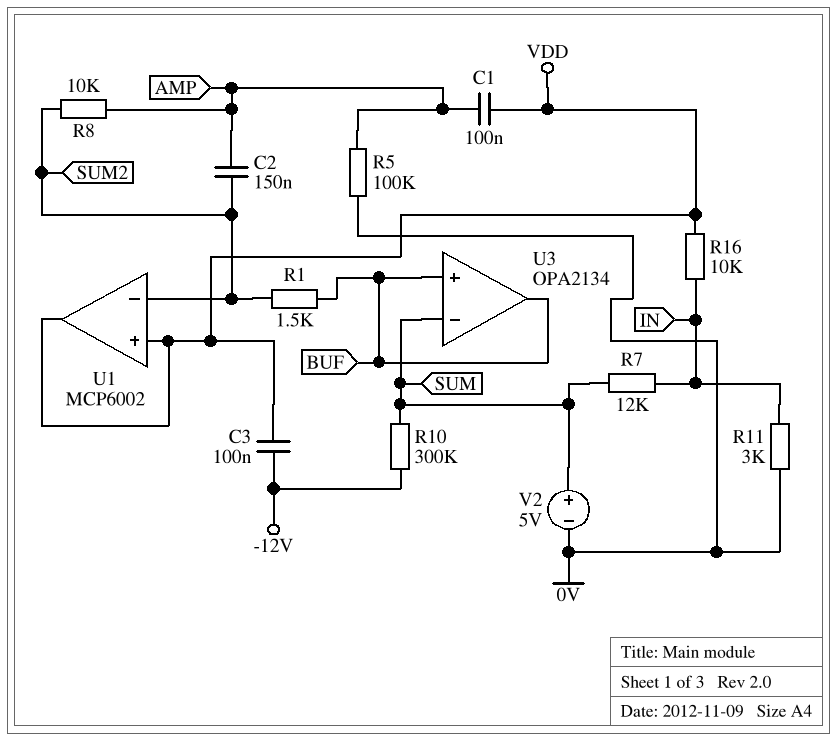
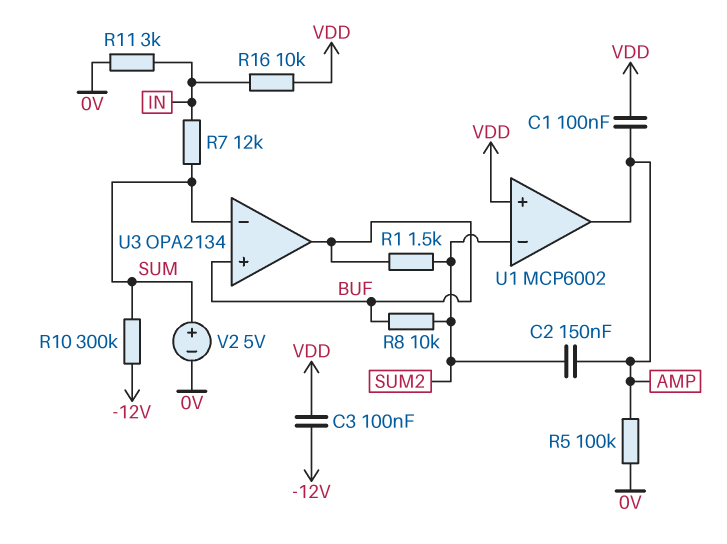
R8: 10k (AMP, SUM2) -> 10k (BUF, SUM2)
U1 pin out: VDD -> AMP

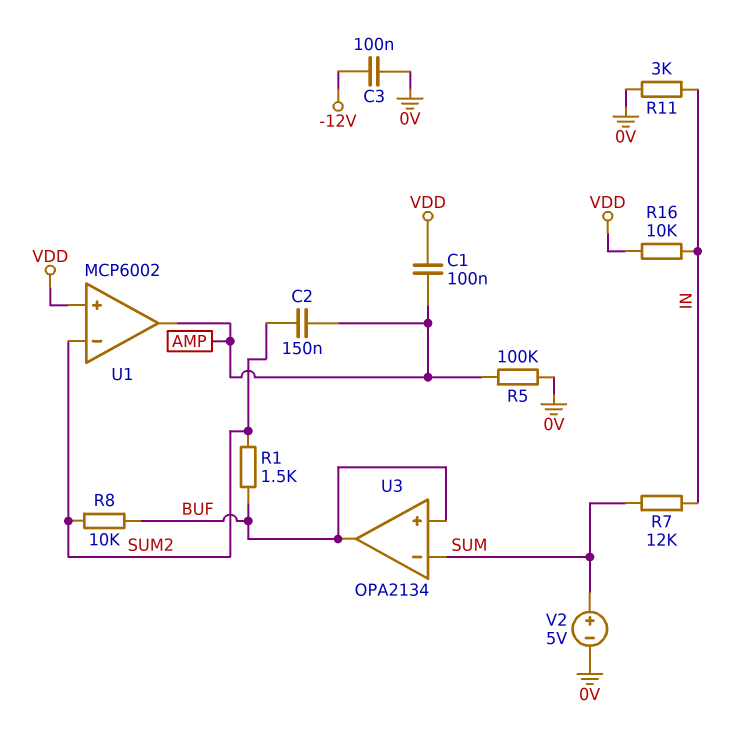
C3: 100nF (-12V, VDD) -> 100nF (-12V, 0V)
R10: 300k (-12V, SUM) -> none

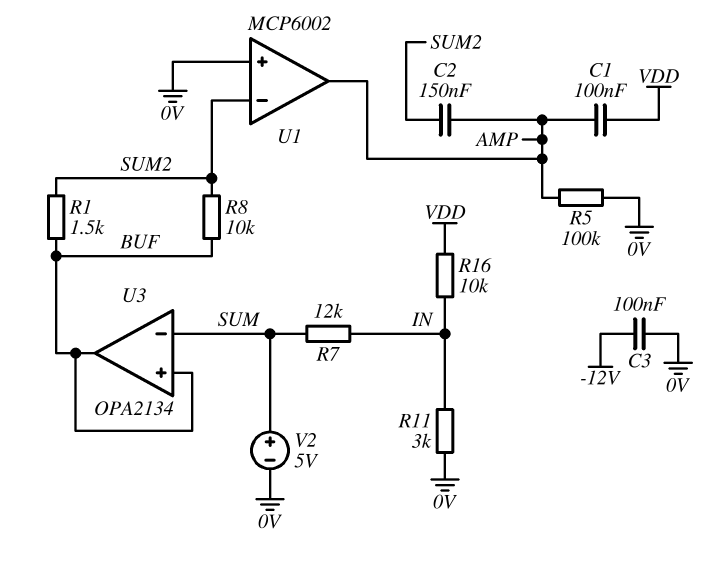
U1 pin in+: VDD -> 0V

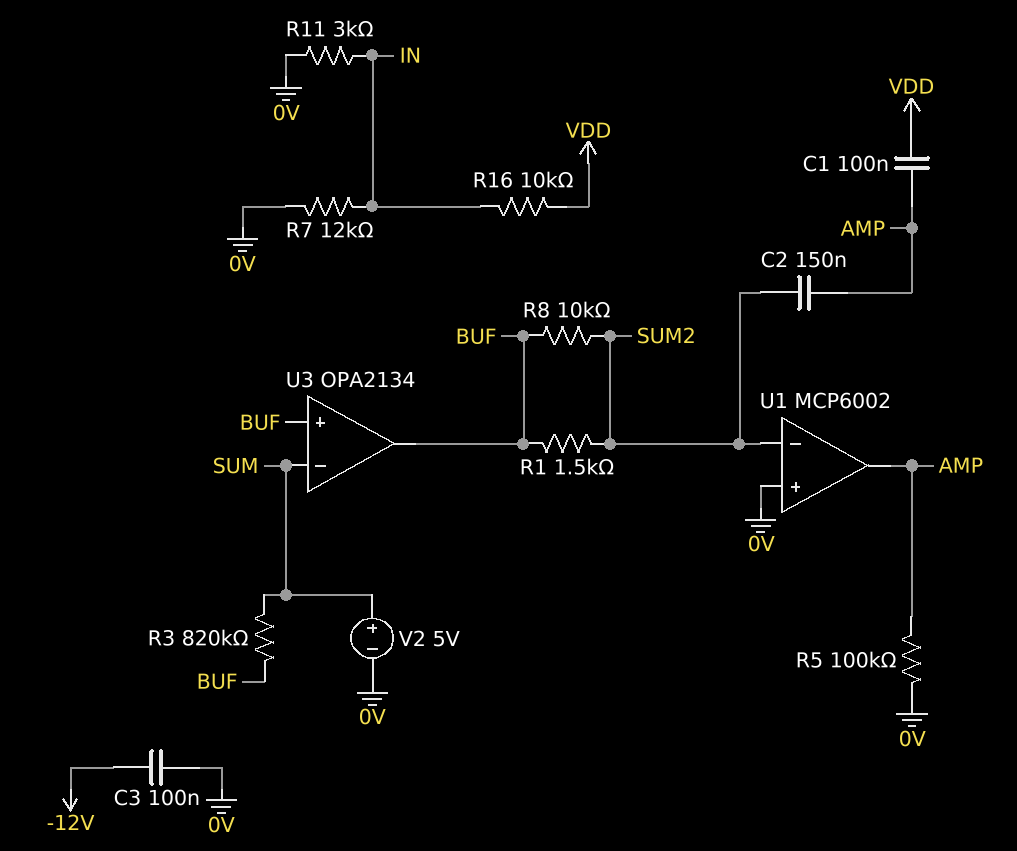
R3: none -> 820k (BUF, SUM)
R7: 12k (IN, SUM) -> 12k (0V, IN)

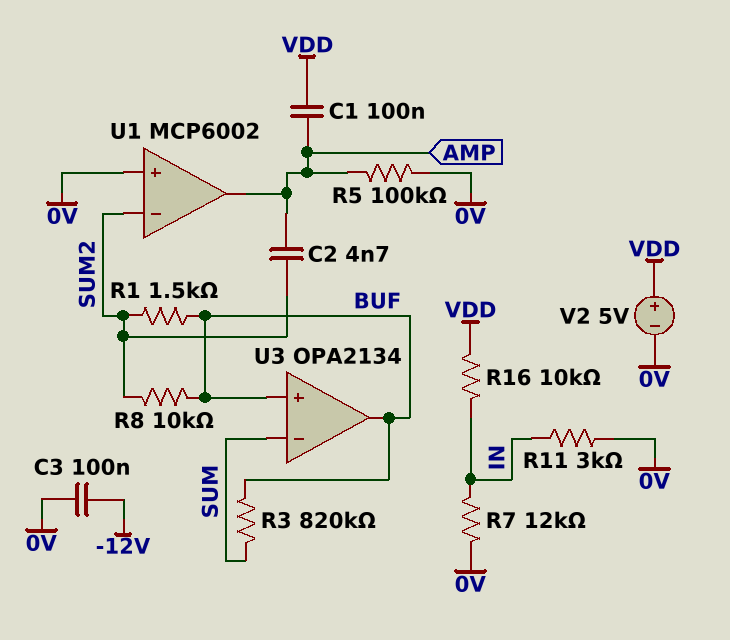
C2: 150nF (AMP, SUM2) -> 4.7nF (AMP, SUM2)
V2: 5V (plus SUM, minus 0V) -> 5V (plus VDD, minus 0V)

